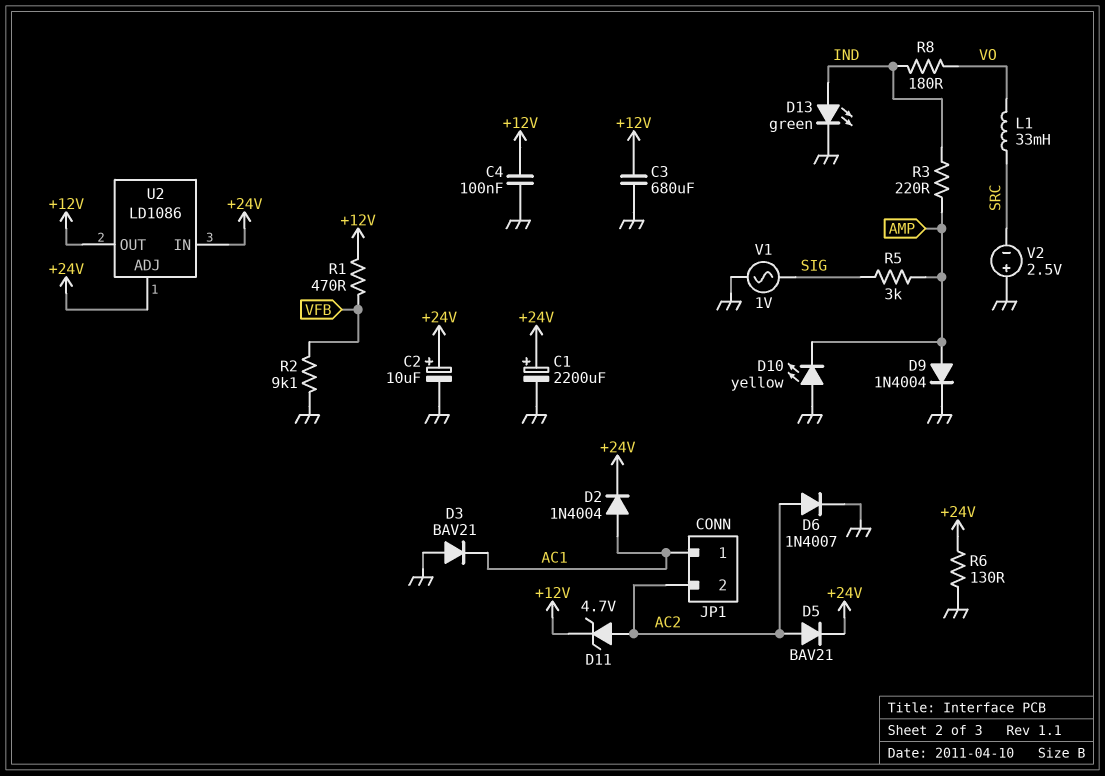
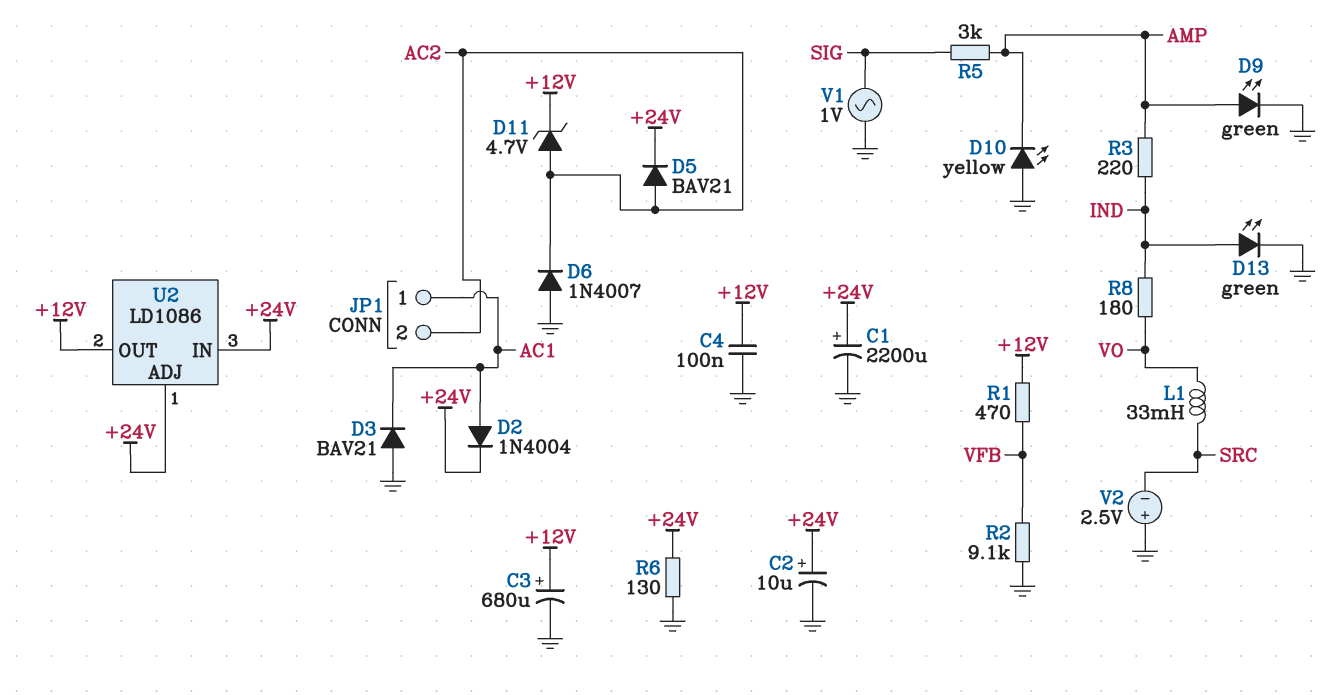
C3: 680uF (+12V, GND) -> 680uF (plus +12V, minus GND)
D6: diode 1N4007 (A AC2, K GND) -> diode 1N4007 (A GND, K AC2)
D9: diode 1N4004 (A AMP, K GND) -> LED green (A AMP, K GND)

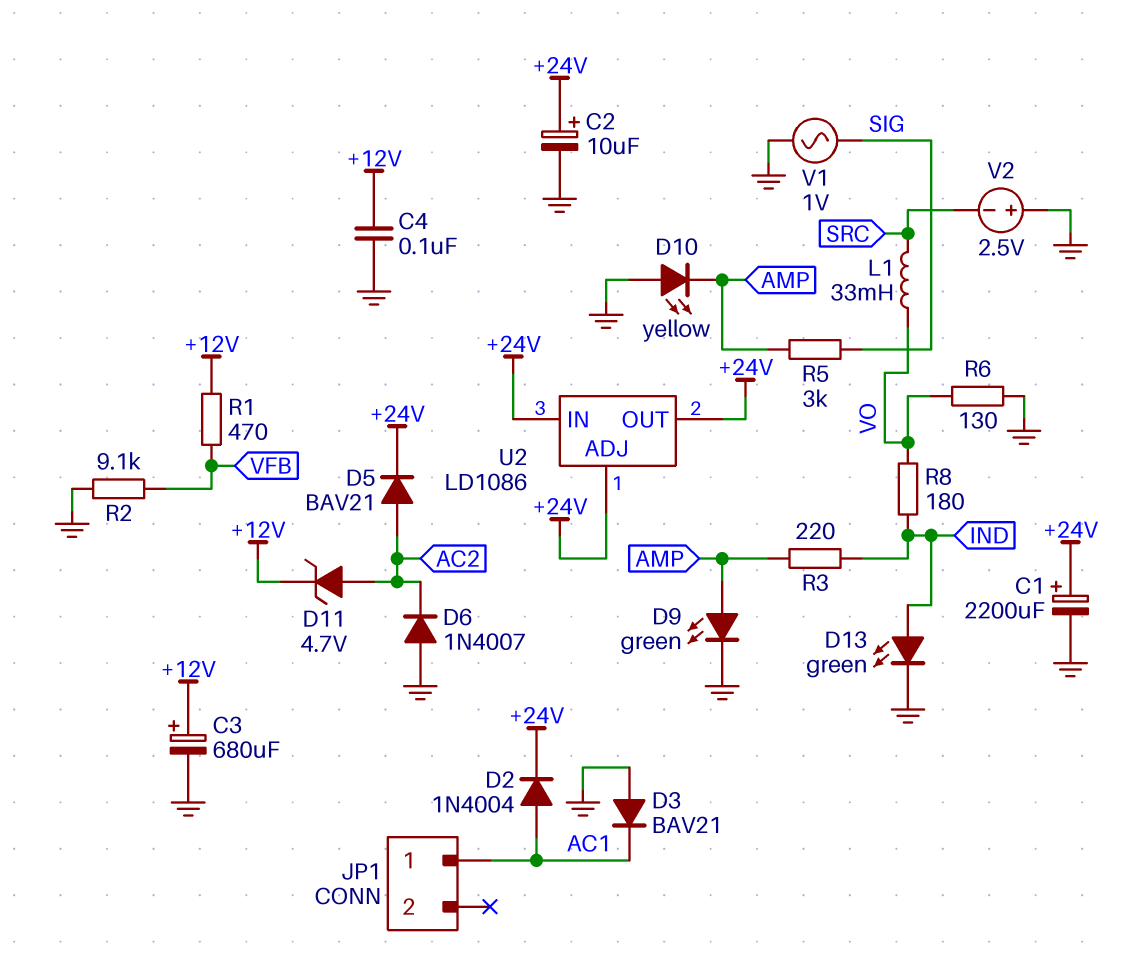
JP1 pin 2: AC2 -> none
R6: 130 (+24V, GND) -> 130 (GND, VO)
U2 pin OUT: +12V -> +24V

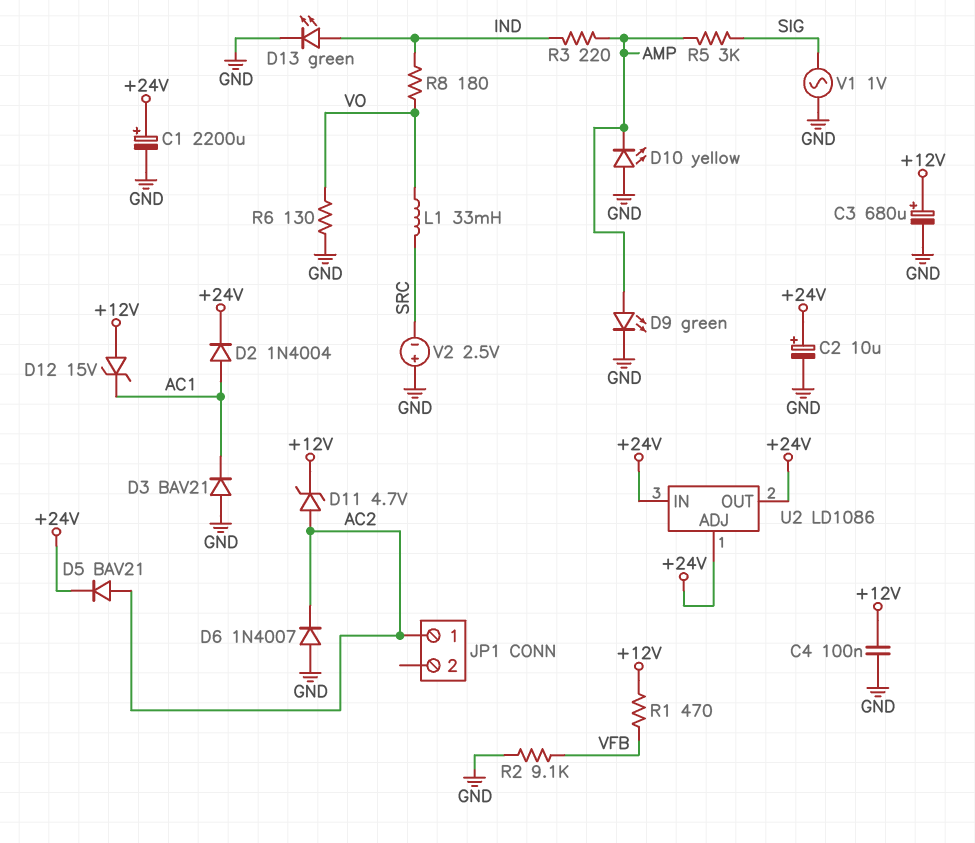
D12: none -> zener 15V (A +12V, K AC1)
JP1 pin 1: AC1 -> AC2

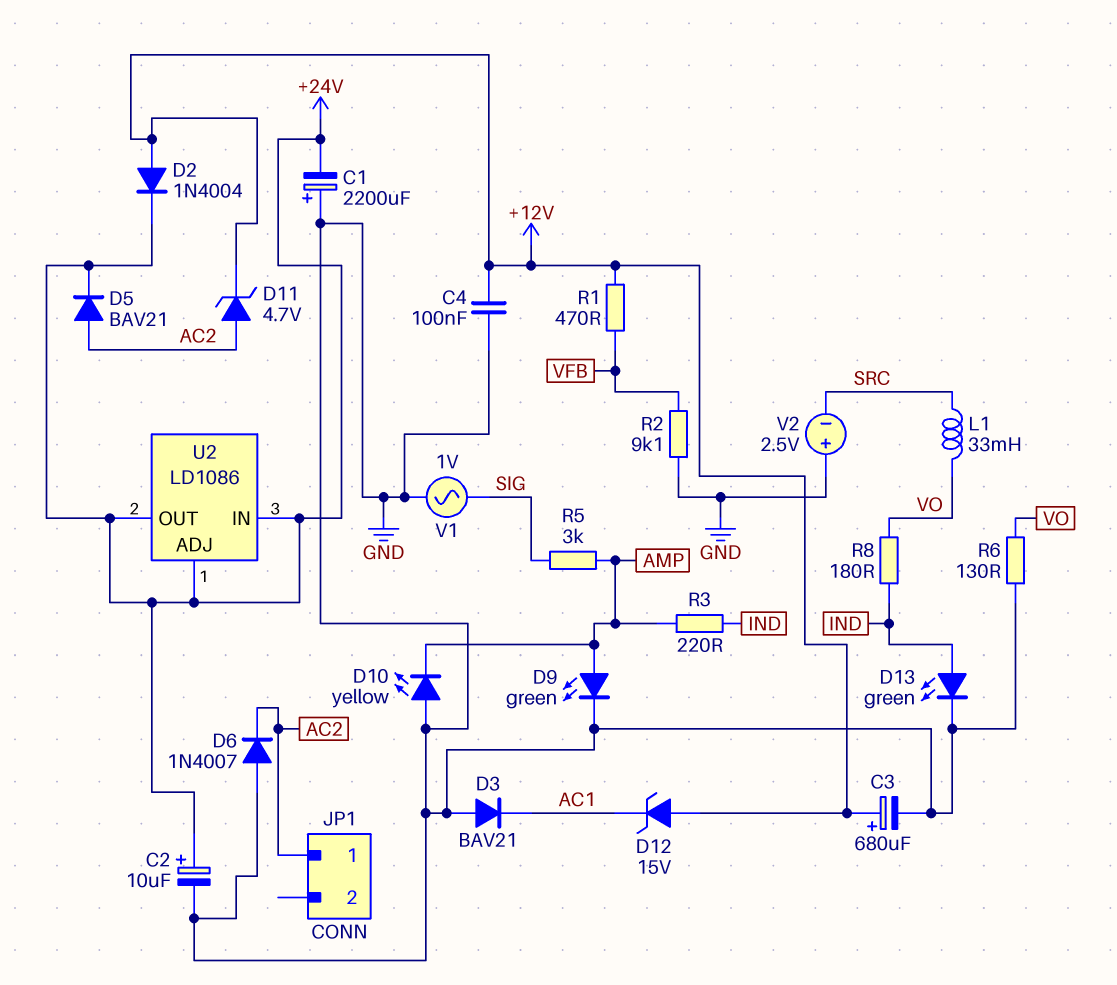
C1: 2200uF (plus +24V, minus GND) -> 2200uF (plus GND, minus +24V)
D2: diode 1N4004 (A AC1, K +24V) -> diode 1N4004 (A +12V, K +24V)

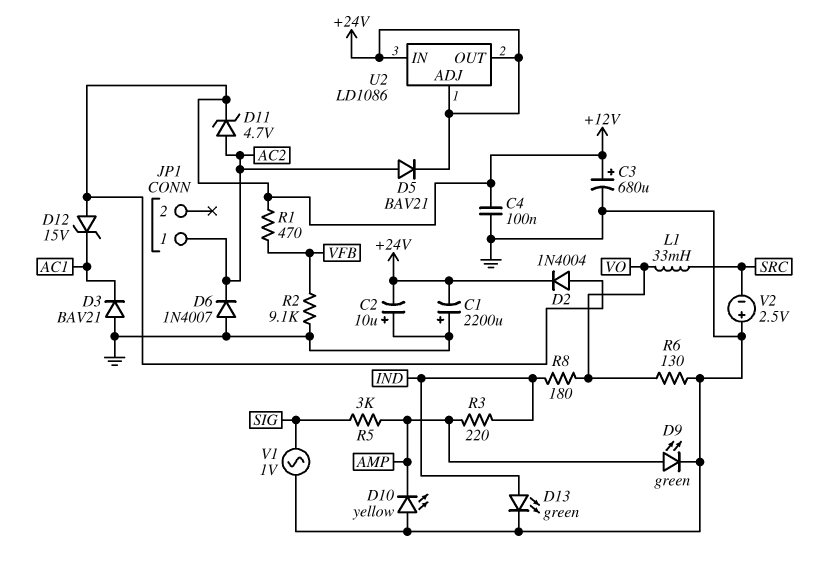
C2: 10uF (plus +24V, minus GND) -> 10uF (plus GND, minus +24V)

